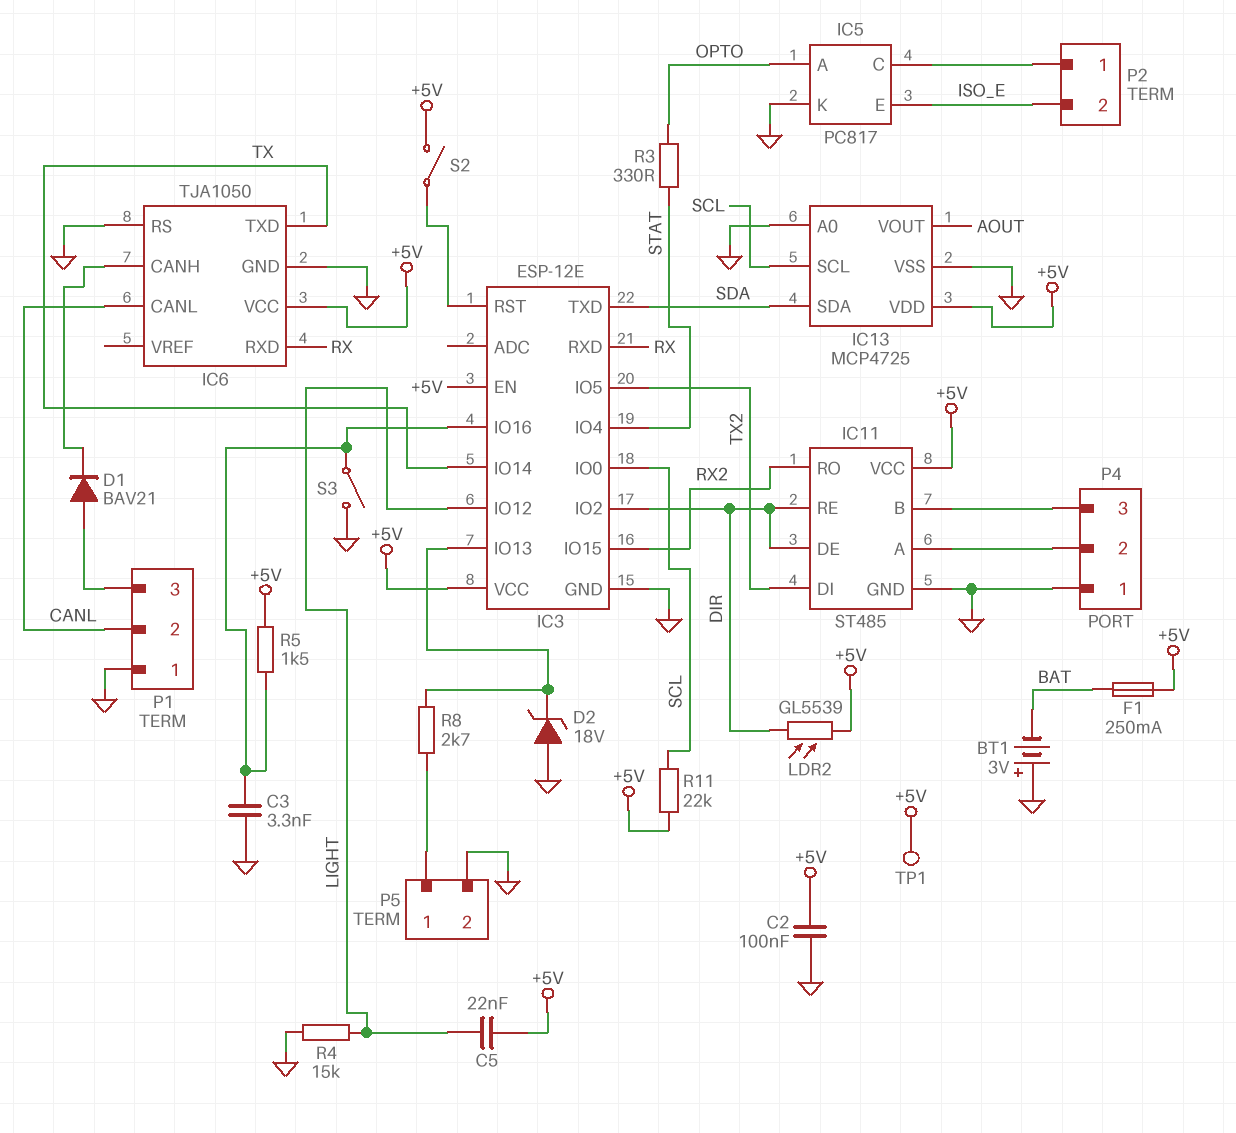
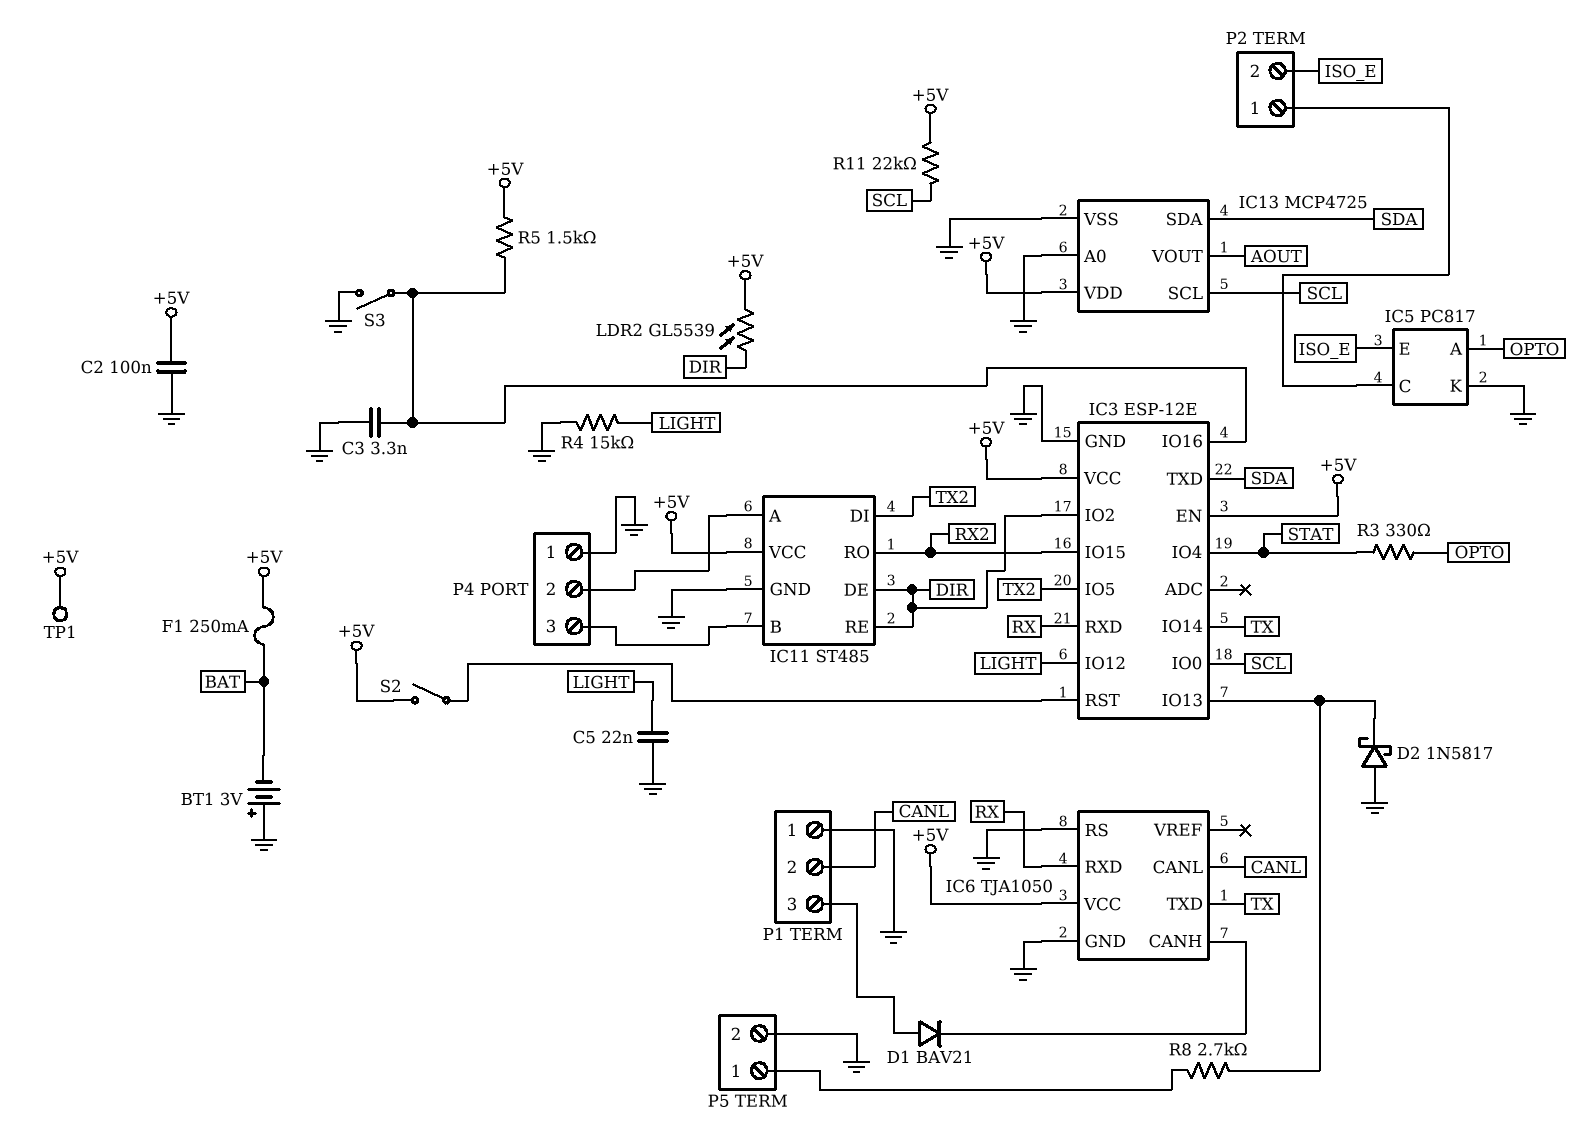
C5: 22nF (+5V, LIGHT) -> 22nF (GND, LIGHT)
D2: zener 18V (A GND, K IC3/IO13) -> schottky 1N5817 (A GND, K IC3/IO13)

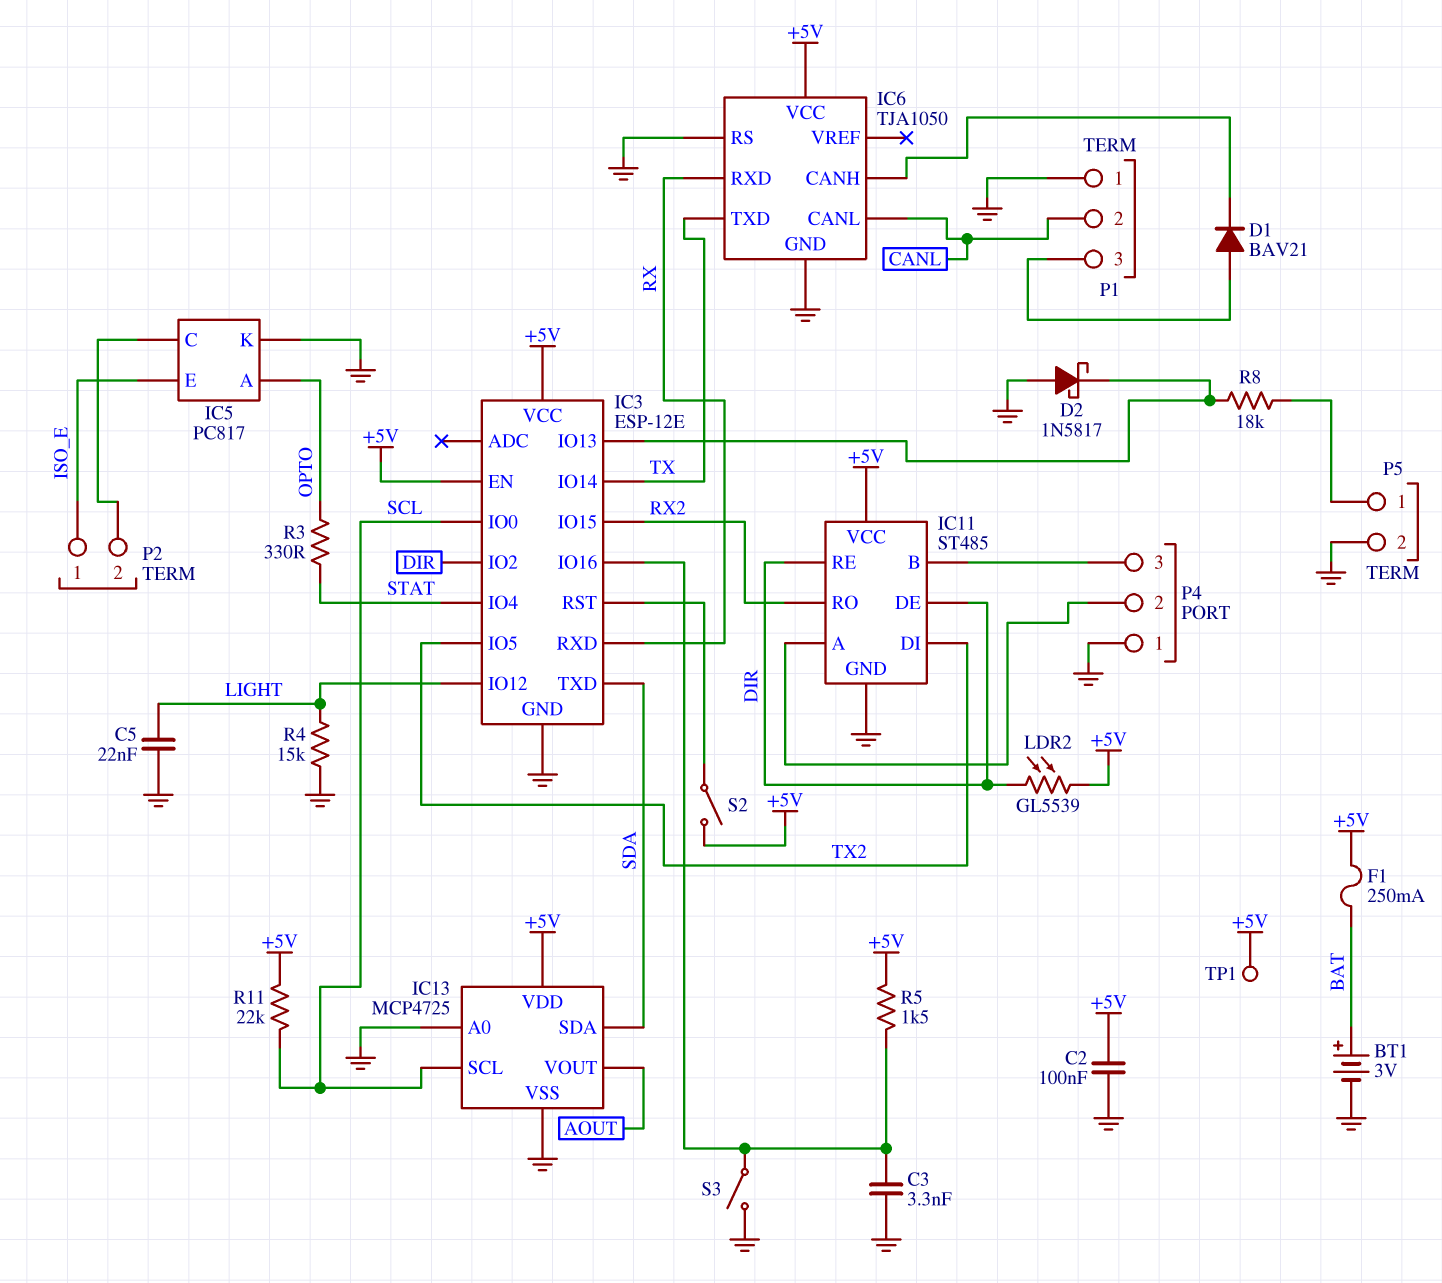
BT1: 3V (plus GND, minus BAT) -> 3V (plus BAT, minus GND)
P2 pin 1: IC5/C -> ISO_E
P2 pin 2: ISO_E -> IC5/C
R8: 2.7k (IC3/IO13, P5/1) -> 18k (IC3/IO13, P5/1)

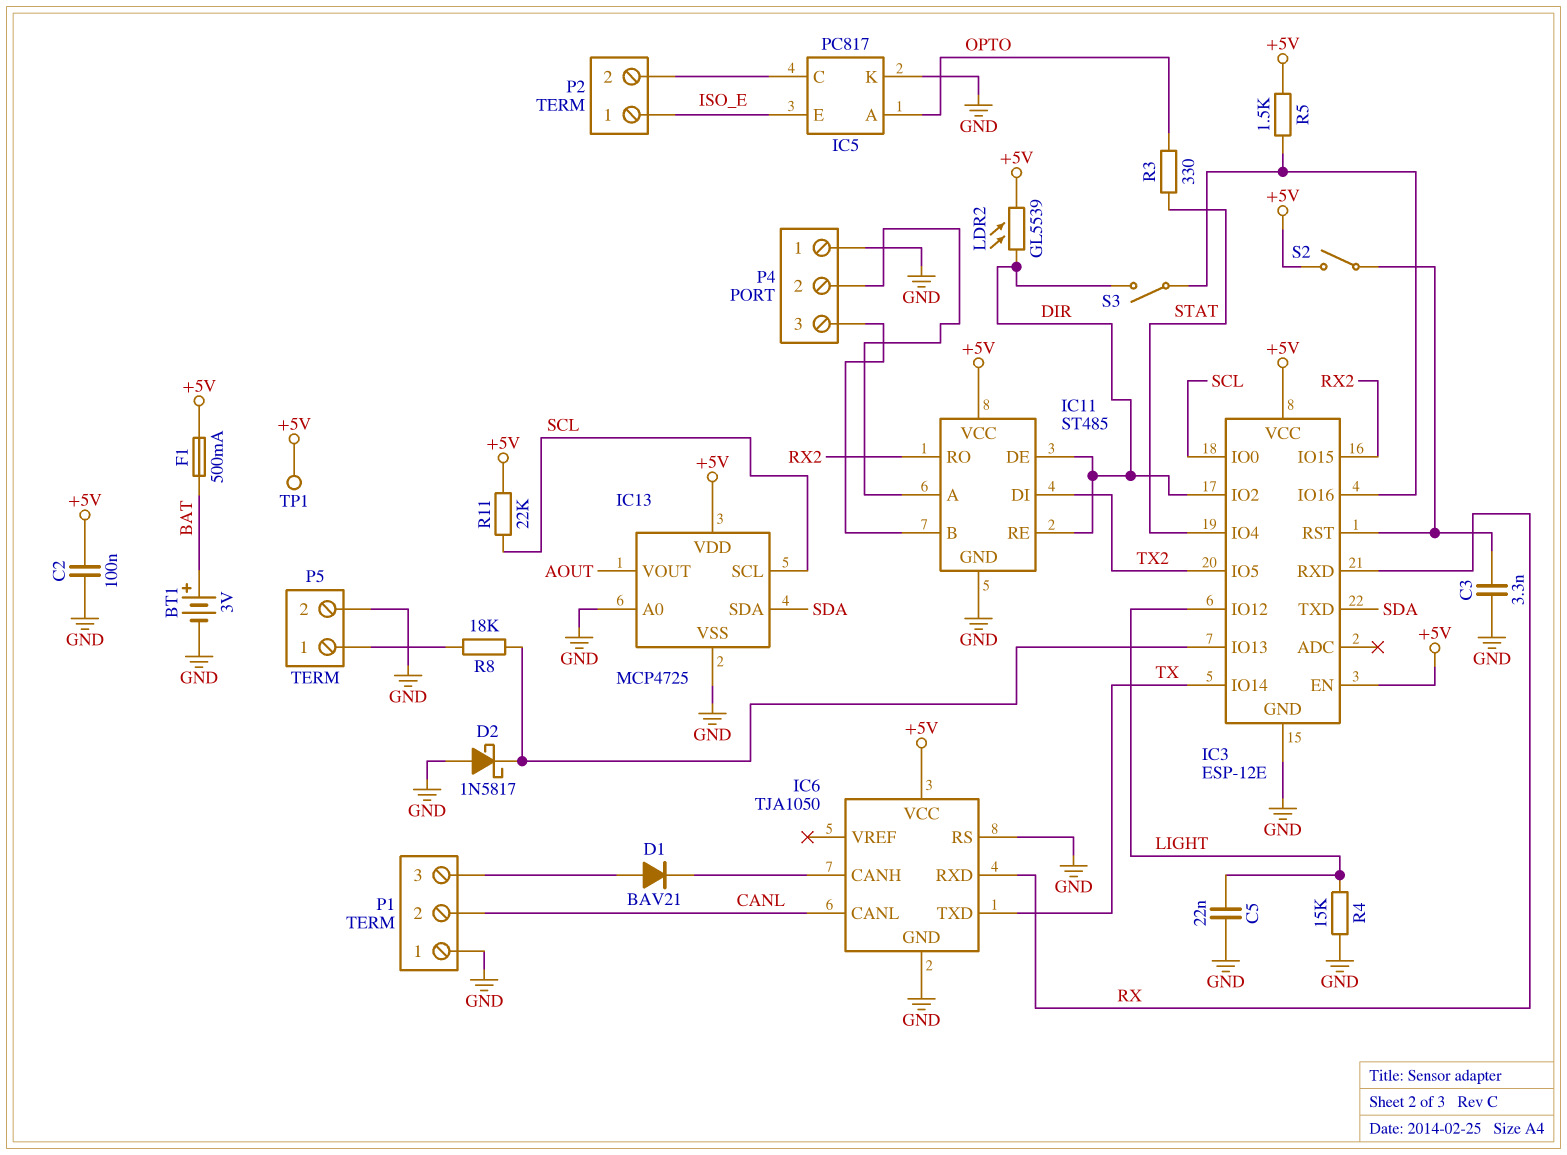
C3: 3.3nF (GND, IC3/IO16) -> 3.3nF (GND, IC3/RST)
F1: 250mA (+5V, BAT) -> 500mA (+5V, BAT)
S3: switch (GND, IC3/IO16) -> switch (DIR, IC3/IO16)

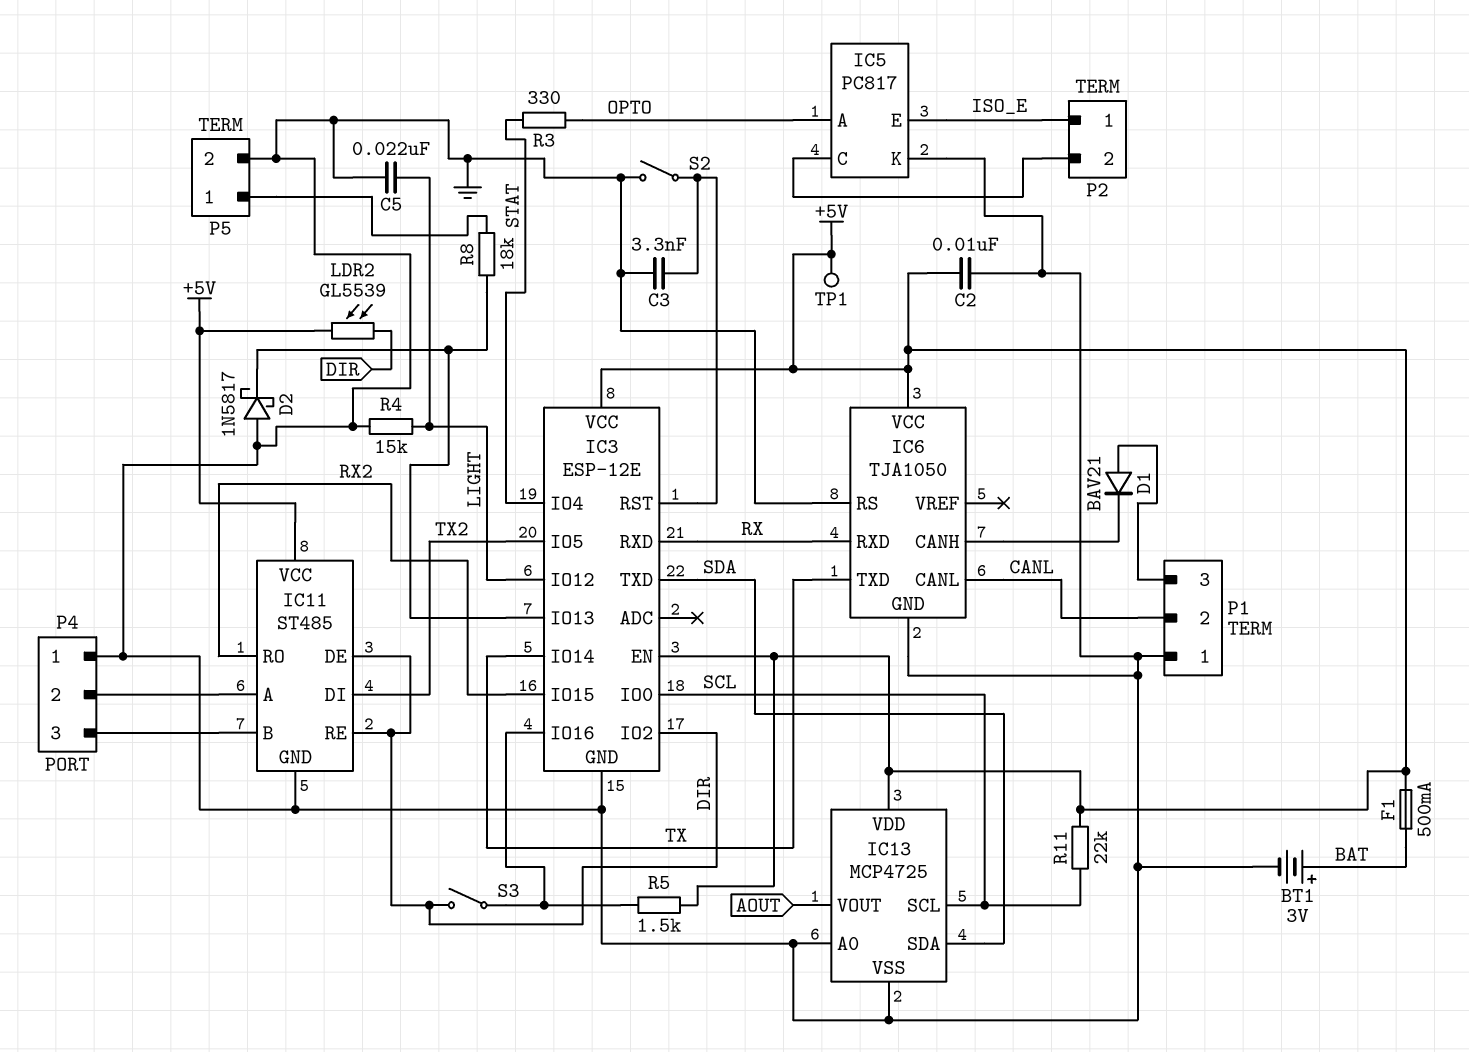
C2: 100nF (+5V, GND) -> 10nF (+5V, GND)
S2: switch (+5V, IC3/RST) -> switch (GND, IC3/RST)

